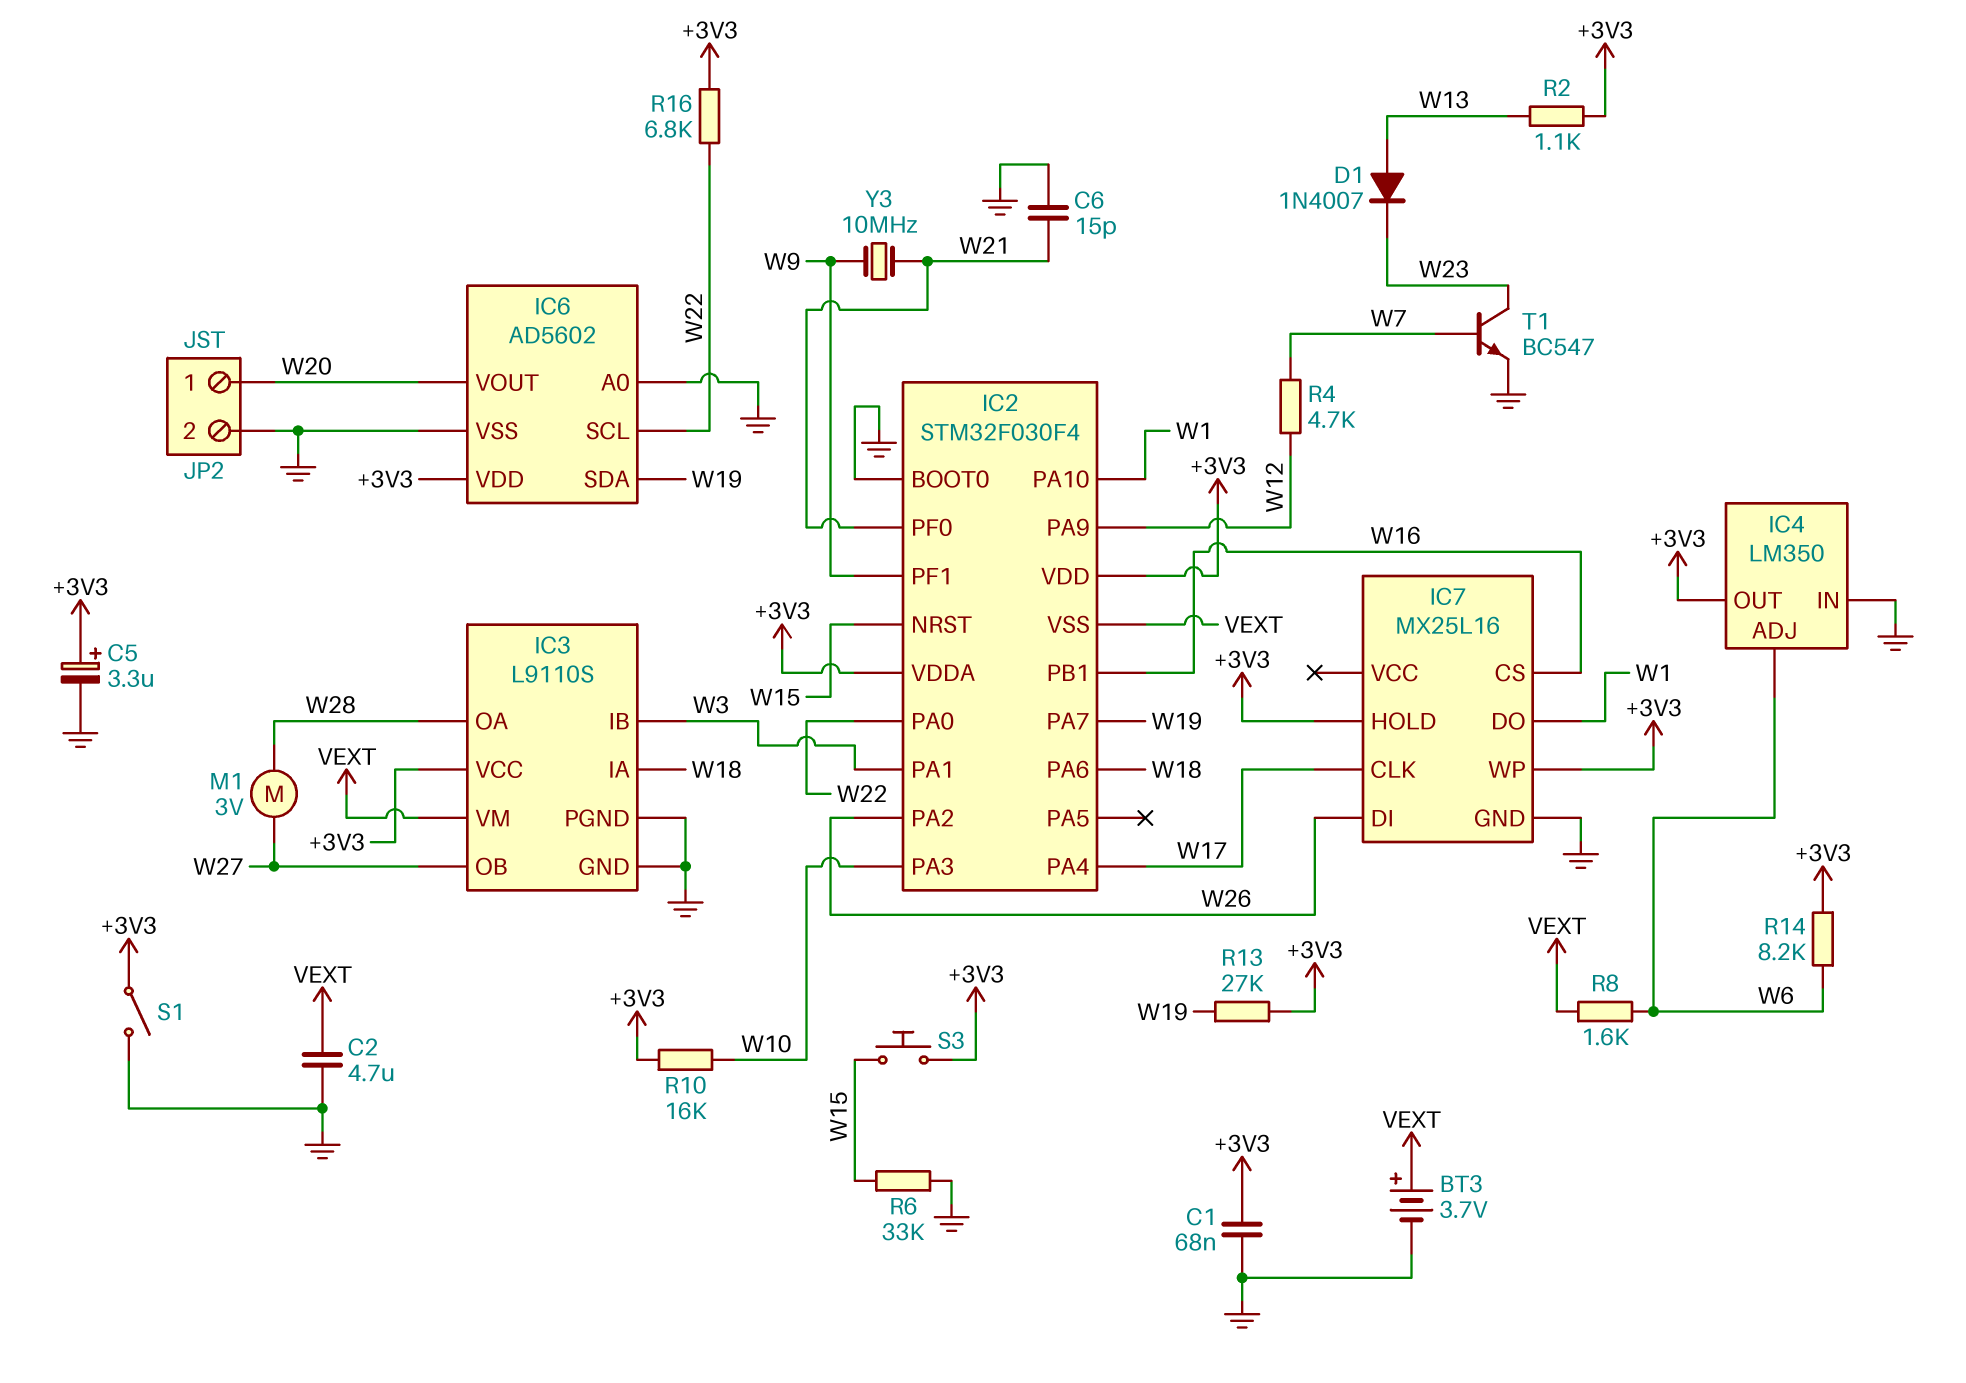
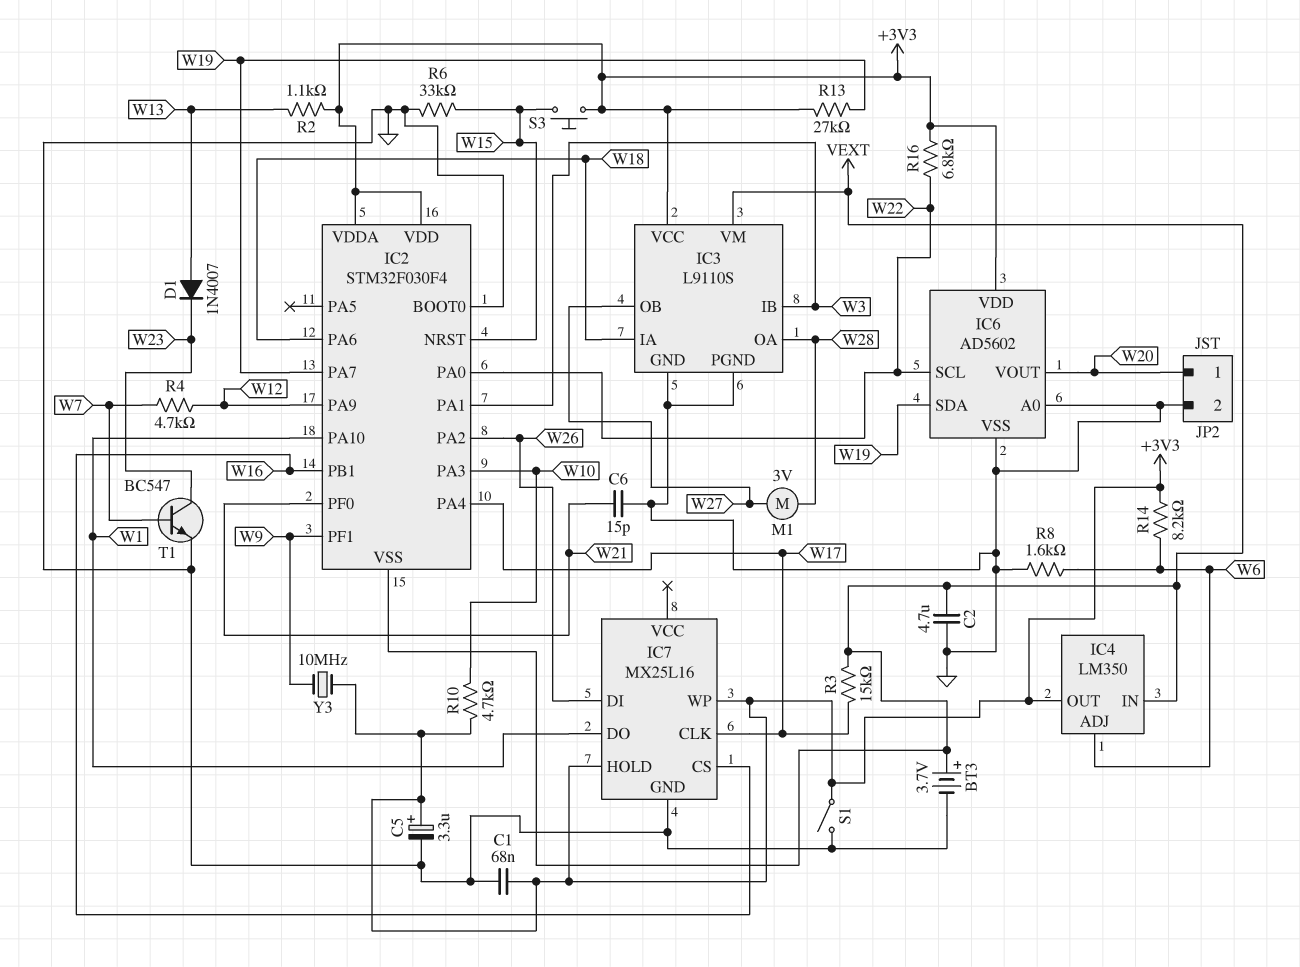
IC4 pin IN: GND -> VEXT
R3: none -> 15k (VEXT, W17)
R8: 1.6k (VEXT, W6) -> 1.6k (GND, W6)
R10: 16k (+3V3, W10) -> 4.7k (+3V3, W10)
Y3: 10MHz (W9, W21) -> 10MHz (+3V3, W9)

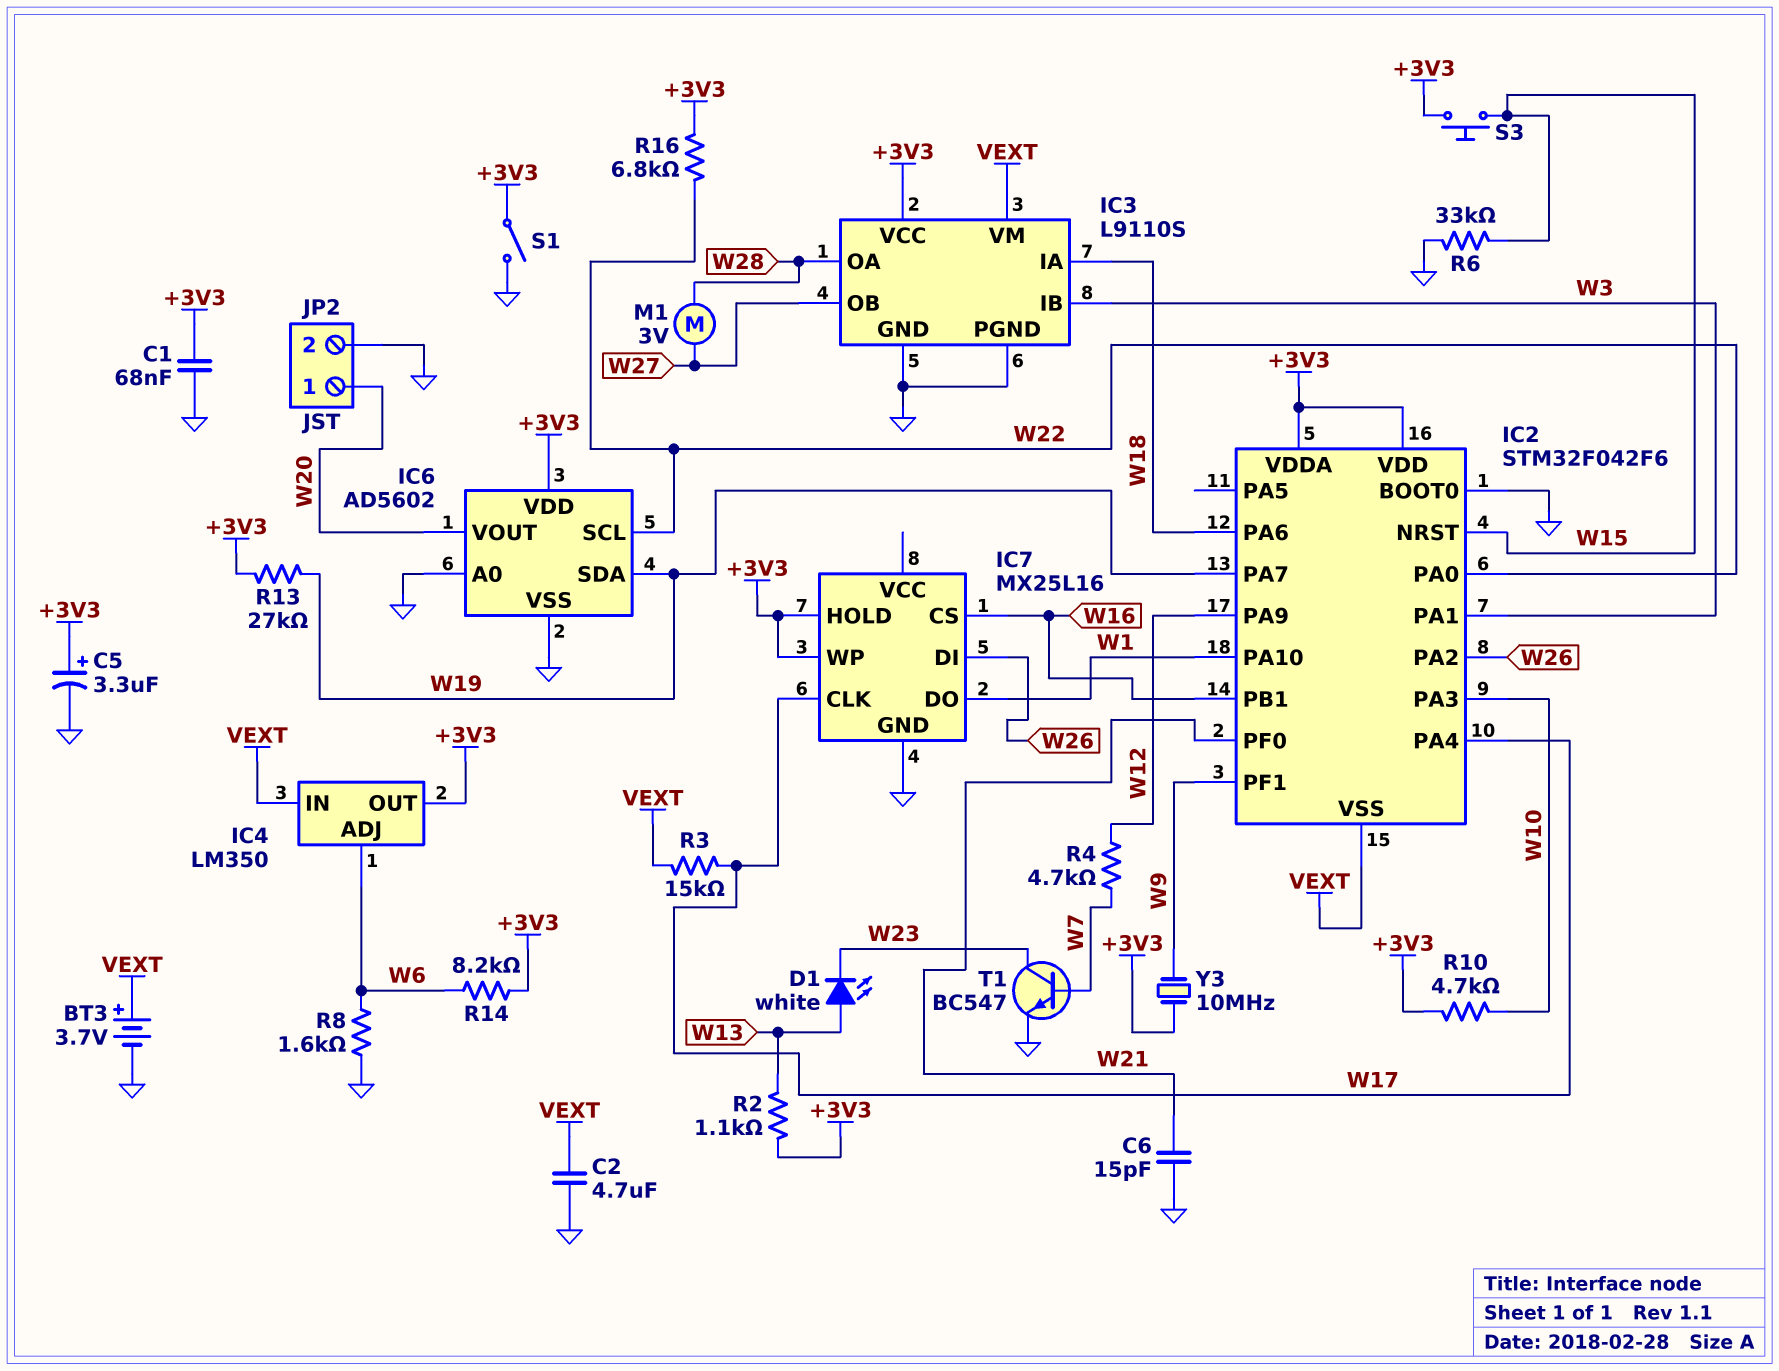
D1: diode 1N4007 (A W13, K W23) -> LED white (A W13, K W23)
IC2: STM32F030F4 -> STM32F042F6

